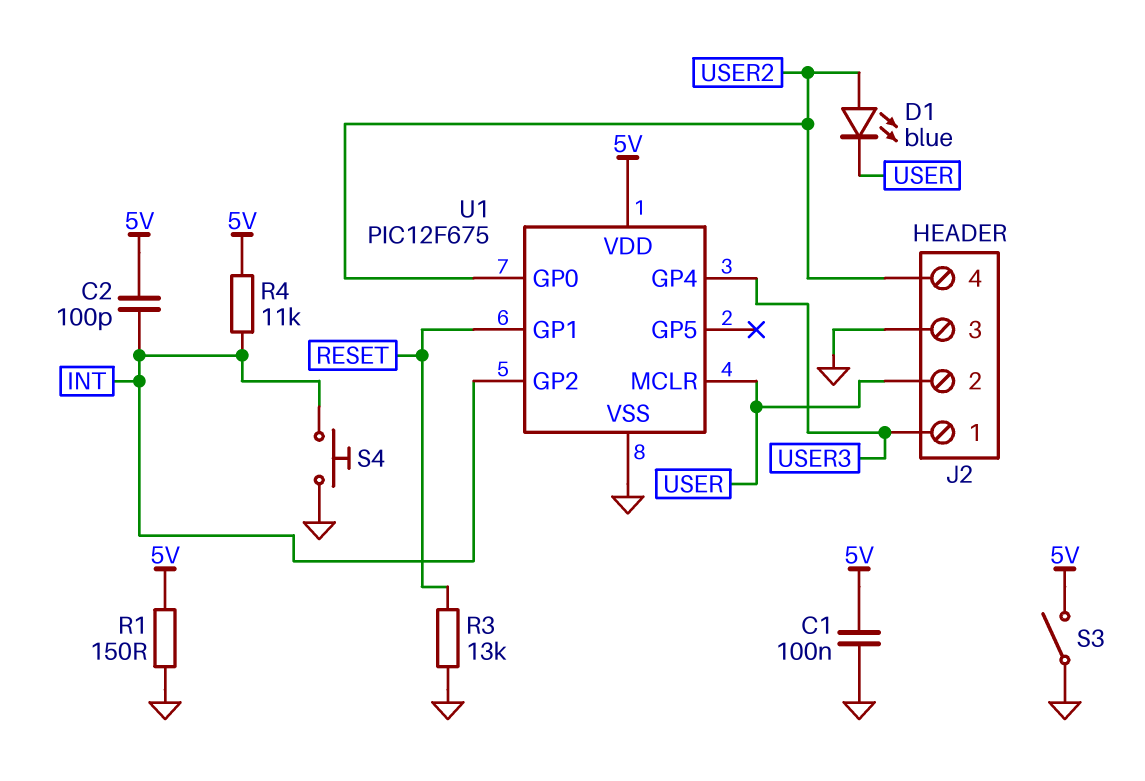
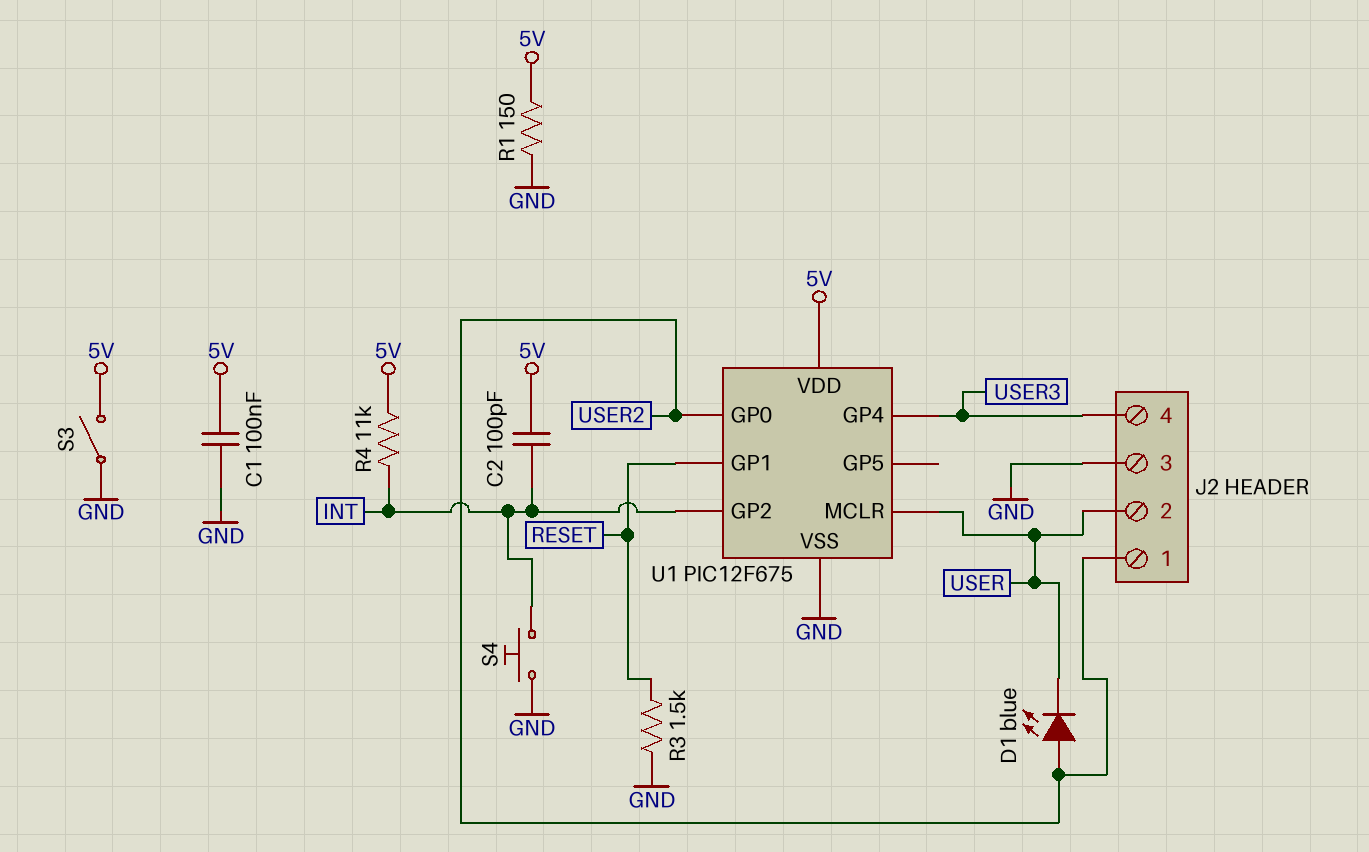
J2 pin 1: USER3 -> USER2
J2 pin 4: USER2 -> USER3
R3: 13k (GND, RESET) -> 1.5k (GND, RESET)

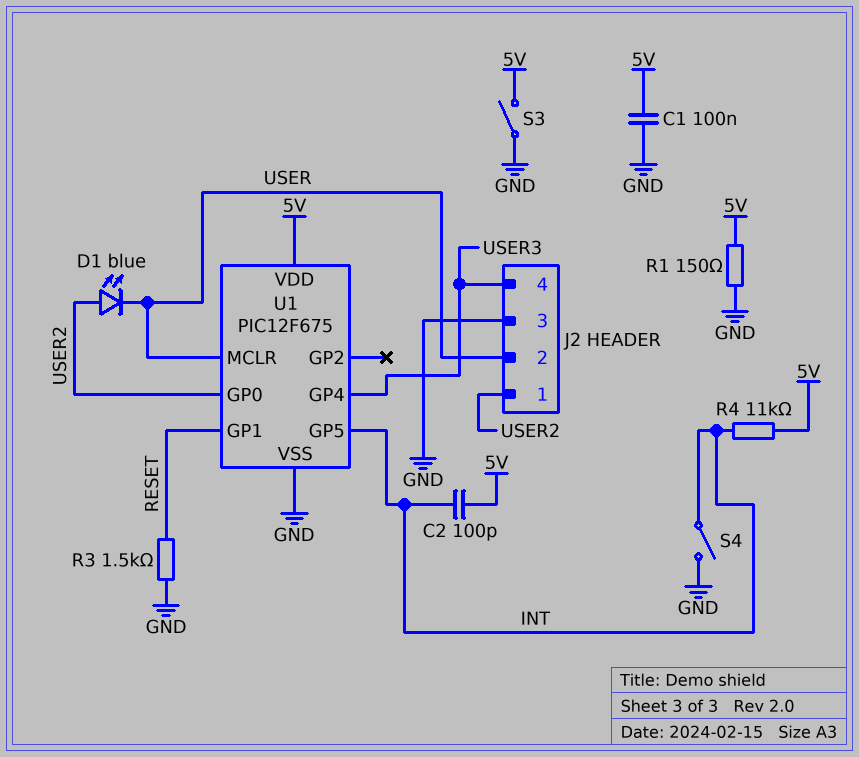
S4: button (GND, INT) -> switch (GND, INT)
U1 pin GP2: INT -> none
U1 pin GP5: none -> INT

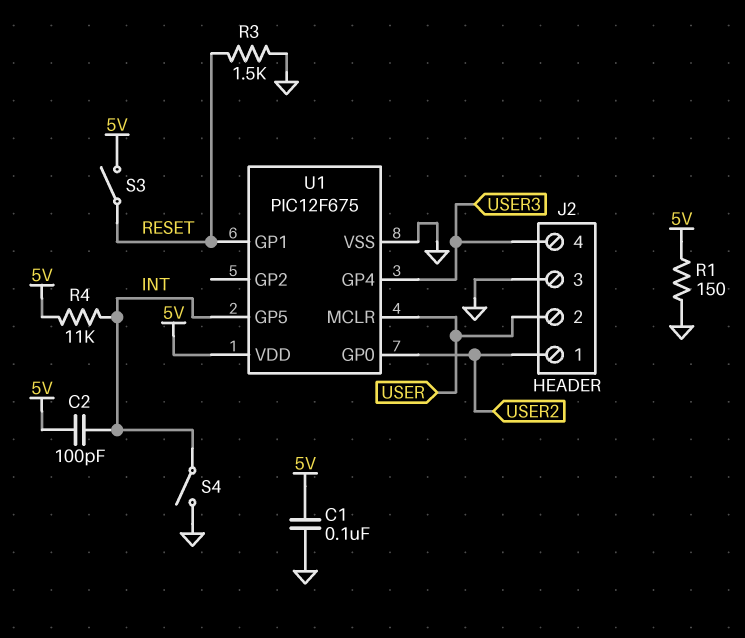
D1: LED blue (A USER2, K USER) -> none
S3: switch (5V, GND) -> switch (5V, RESET)

